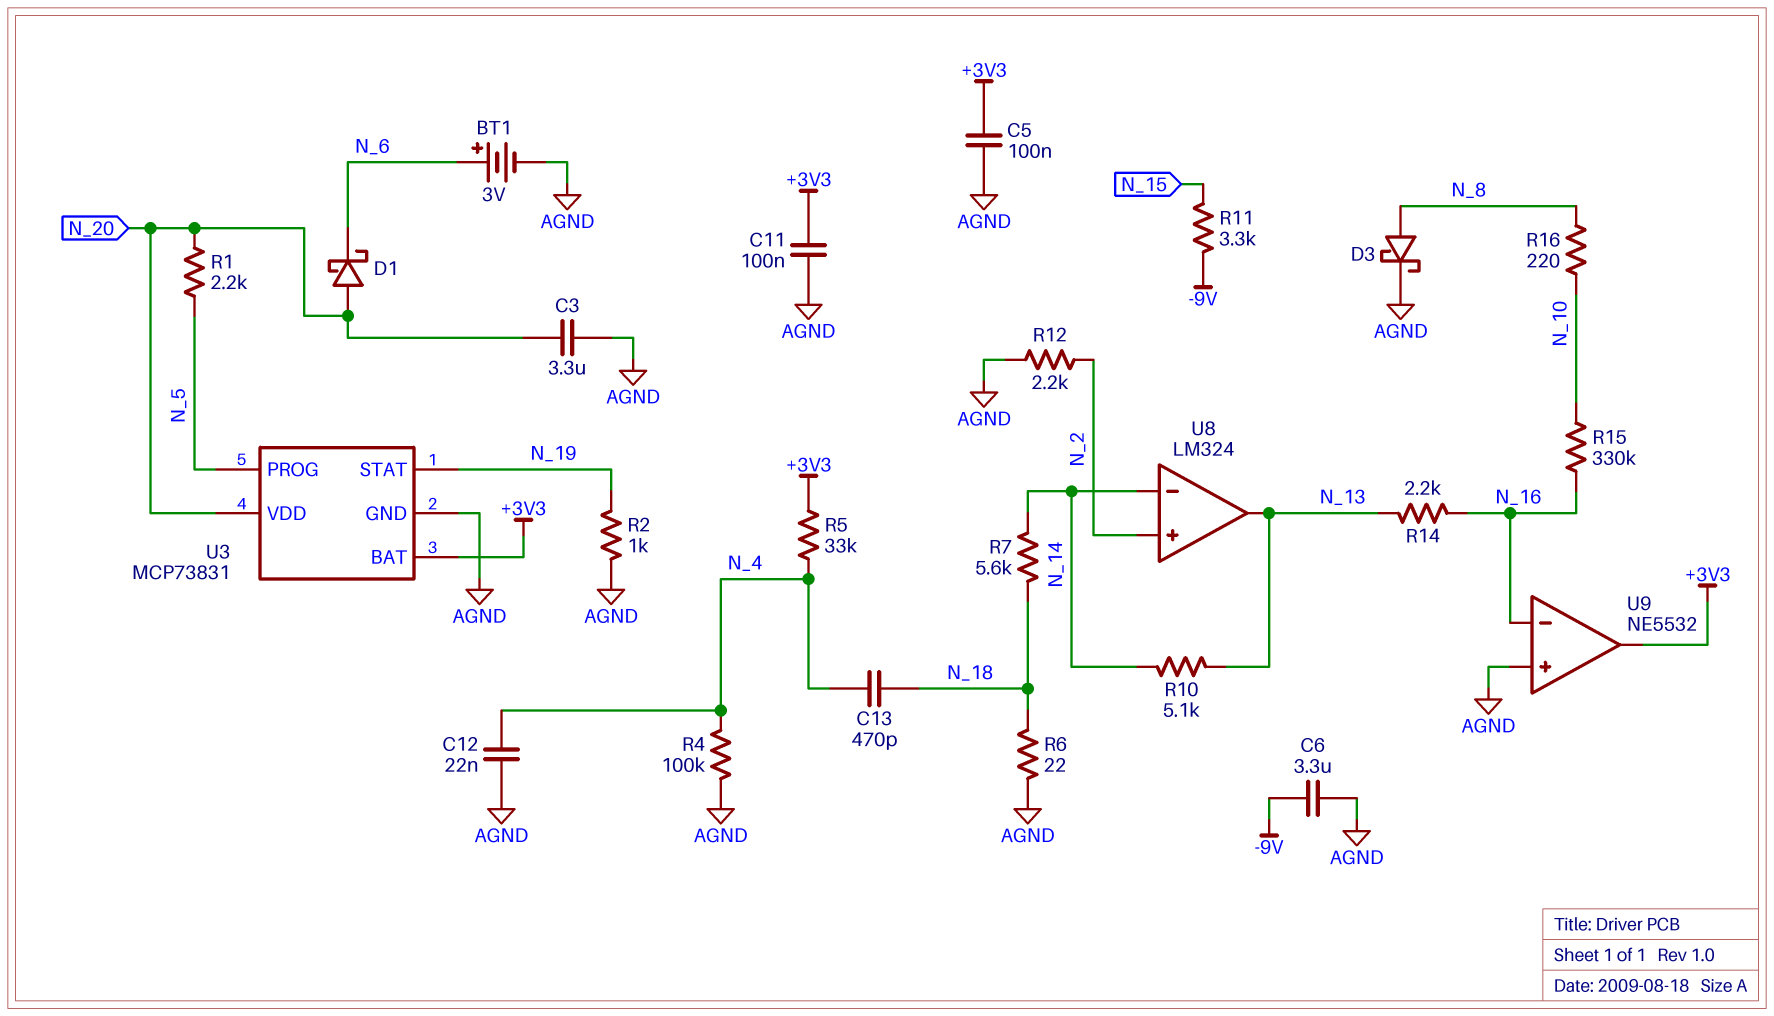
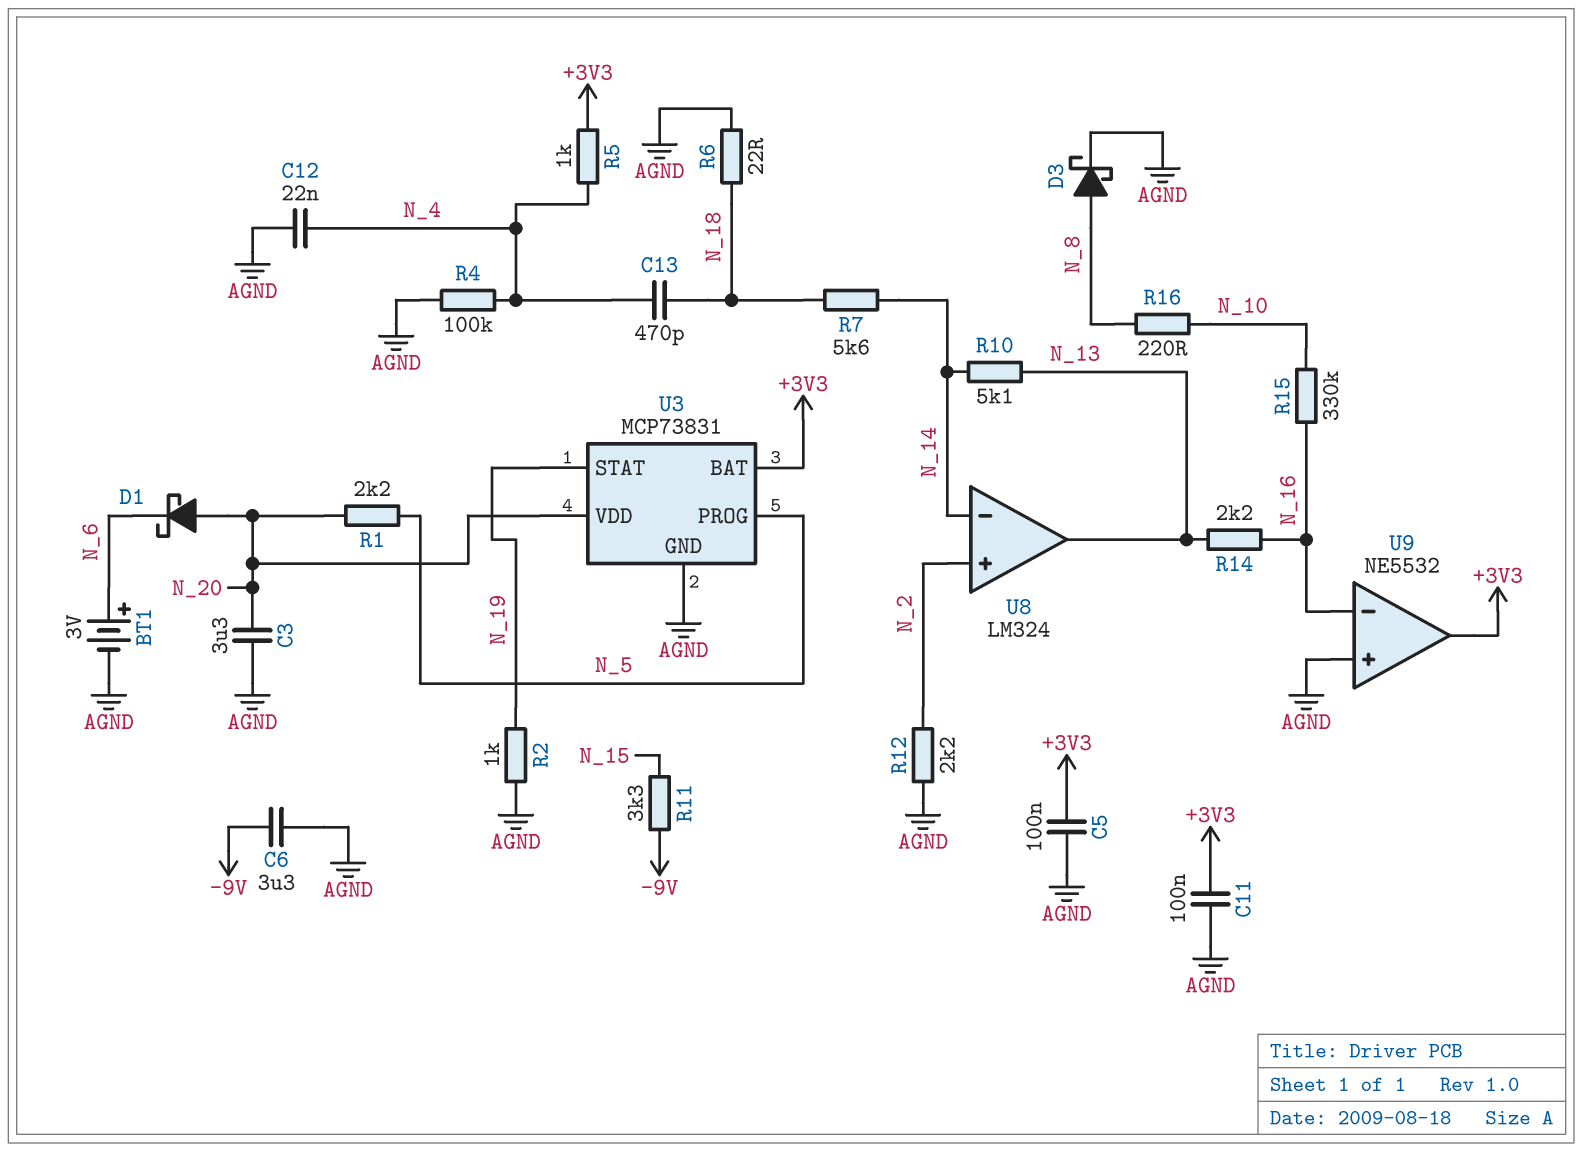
R5: 33k (+3V3, N_4) -> 1k (+3V3, N_4)

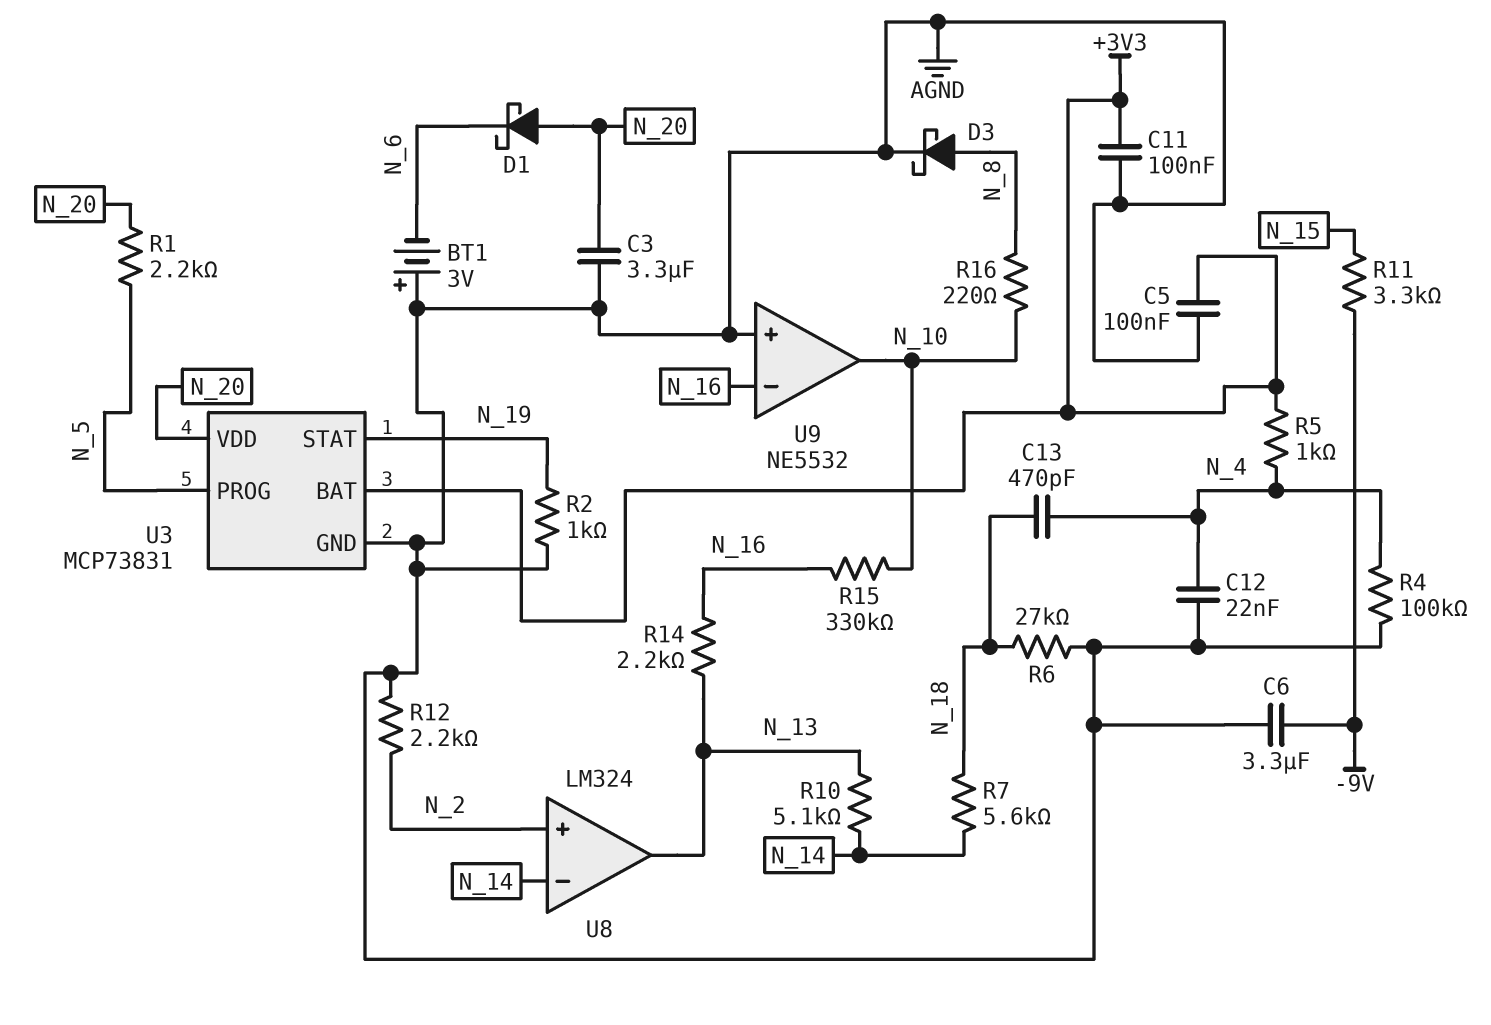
BT1: 3V (plus N_6, minus AGND) -> 3V (plus AGND, minus N_6)
R6: 22 (AGND, N_18) -> 27k (AGND, N_18)
U9 pin out: +3V3 -> N_10

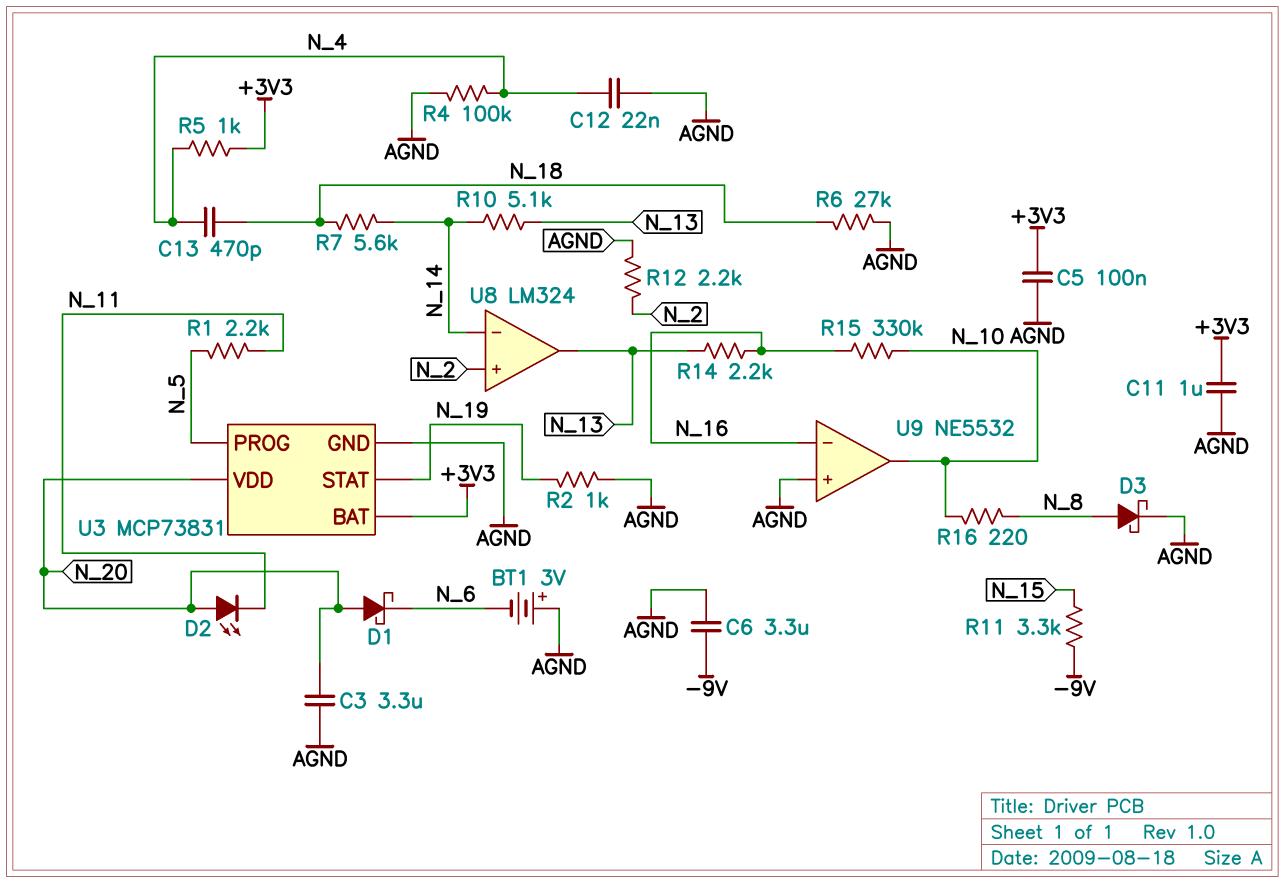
C11: 100nF (+3V3, AGND) -> 1uF (+3V3, AGND)
D2: none -> LED (A N_20, K N_11)
R1: 2.2k (N_5, N_20) -> 2.2k (N_5, N_11)

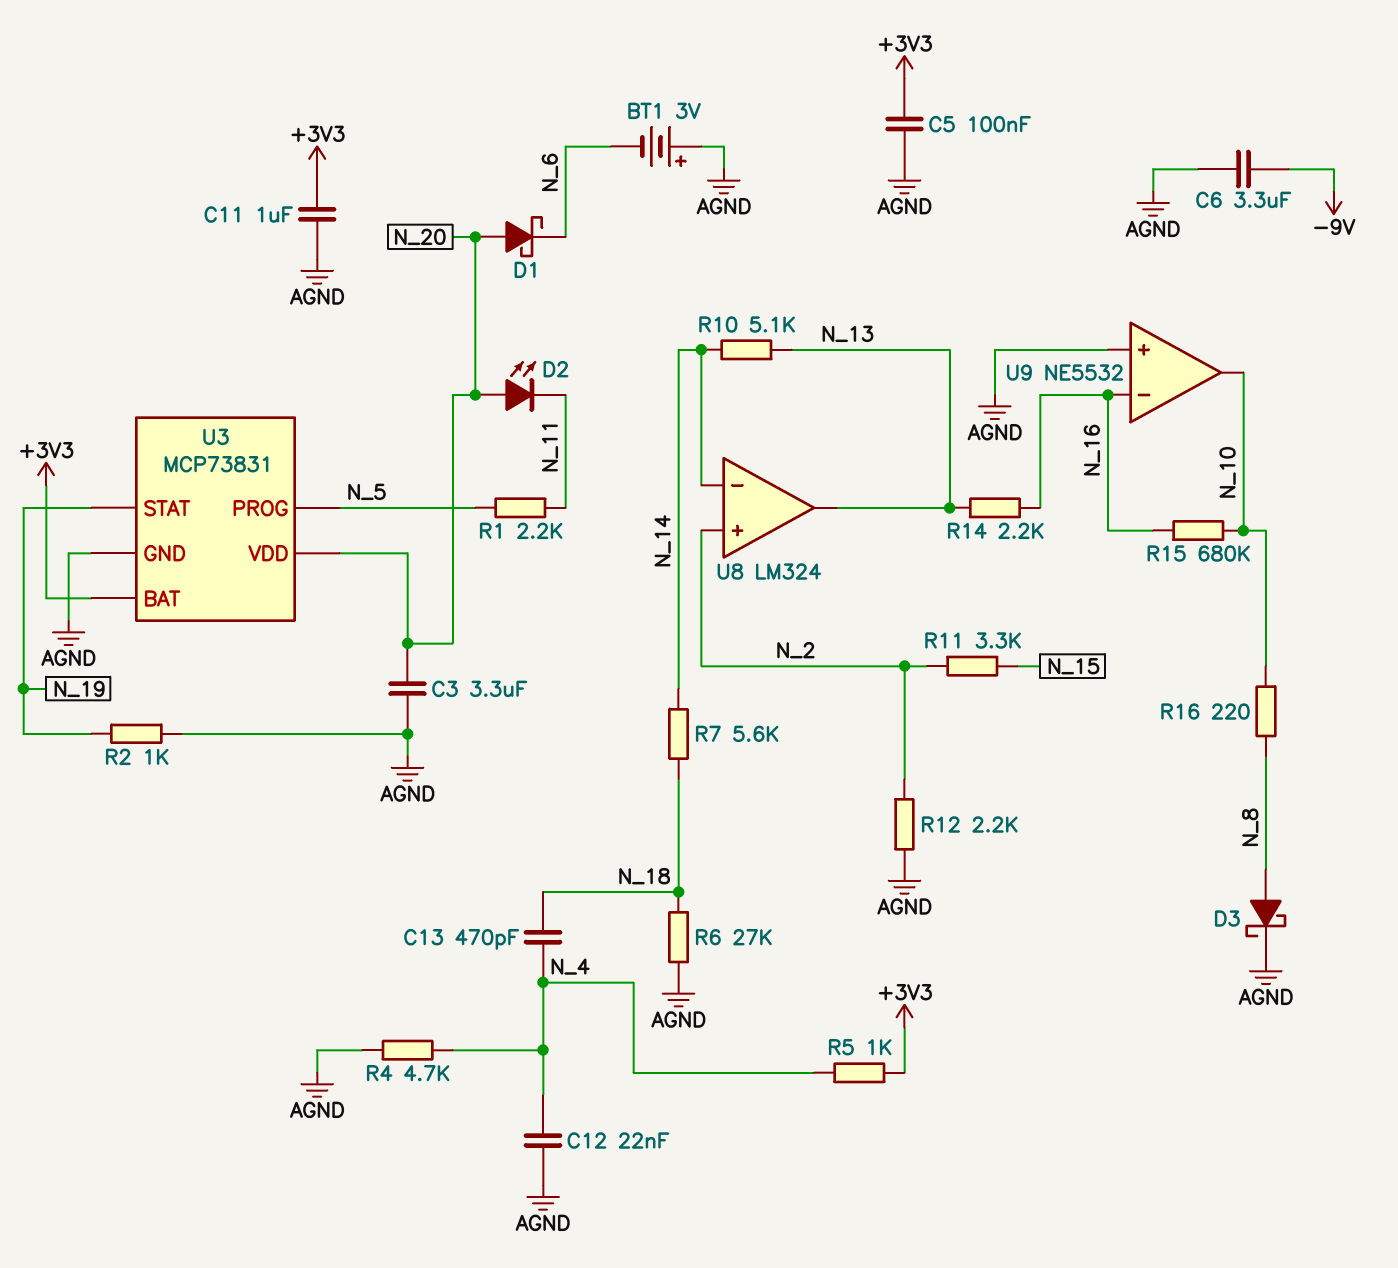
R4: 100k (AGND, N_4) -> 4.7k (AGND, N_4)
R11: 3.3k (-9V, N_15) -> 3.3k (N_2, N_15)
R15: 330k (N_10, N_16) -> 680k (N_10, N_16)

